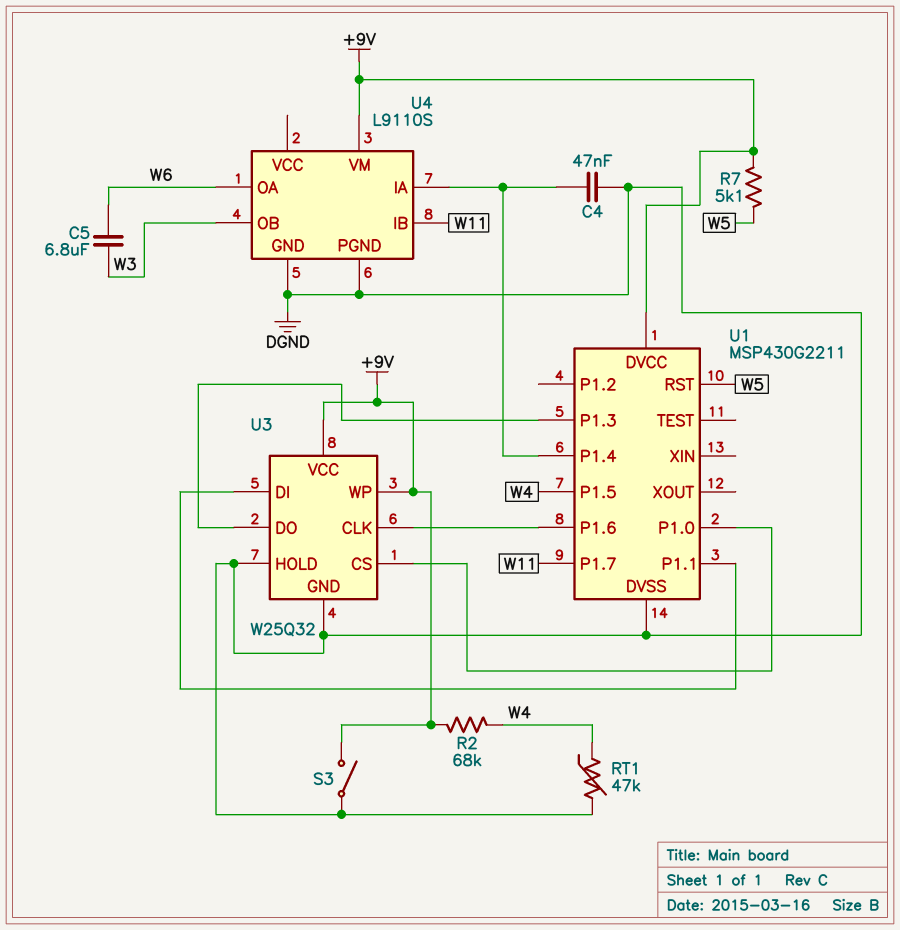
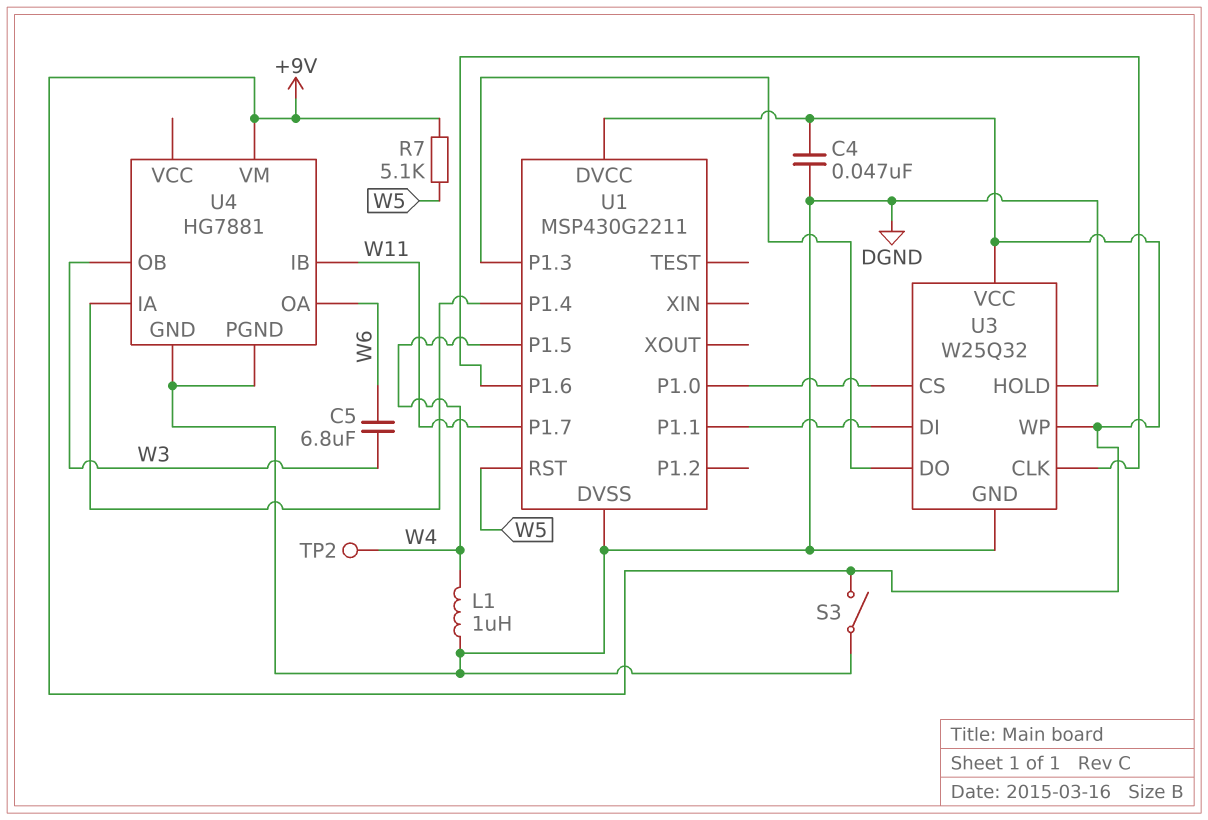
C4: 47nF (DGND, U1/P1.4) -> 47nF (+9V, DGND)
L1: none -> 1uH (DGND, W4)
R2: 68k (+9V, W4) -> none
RT1: 47k (DGND, W4) -> none
TP2: none -> test point (W4)
U4: L9110S -> HG7881

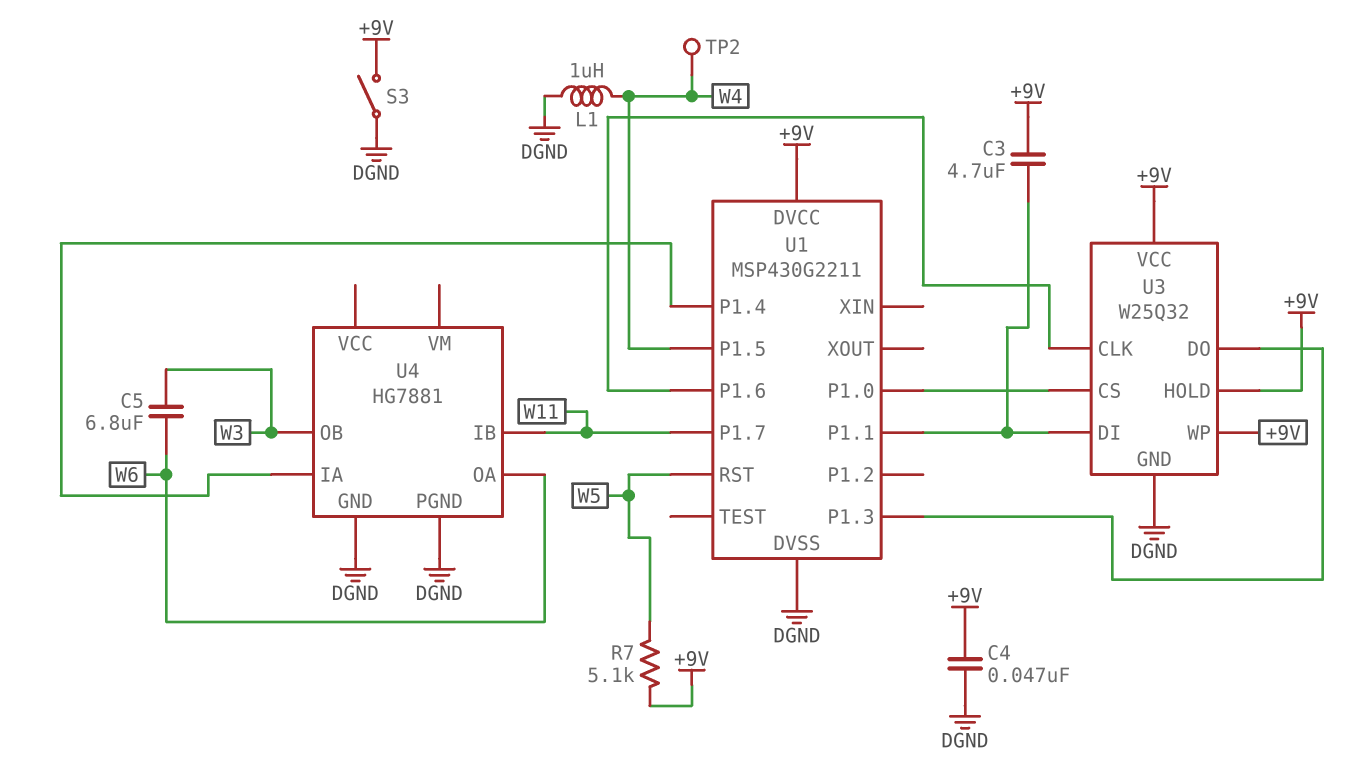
C3: none -> 4.7uF (+9V, U1/P1.1)
U3 pin HOLD: DGND -> +9V
U4 pin VM: +9V -> none

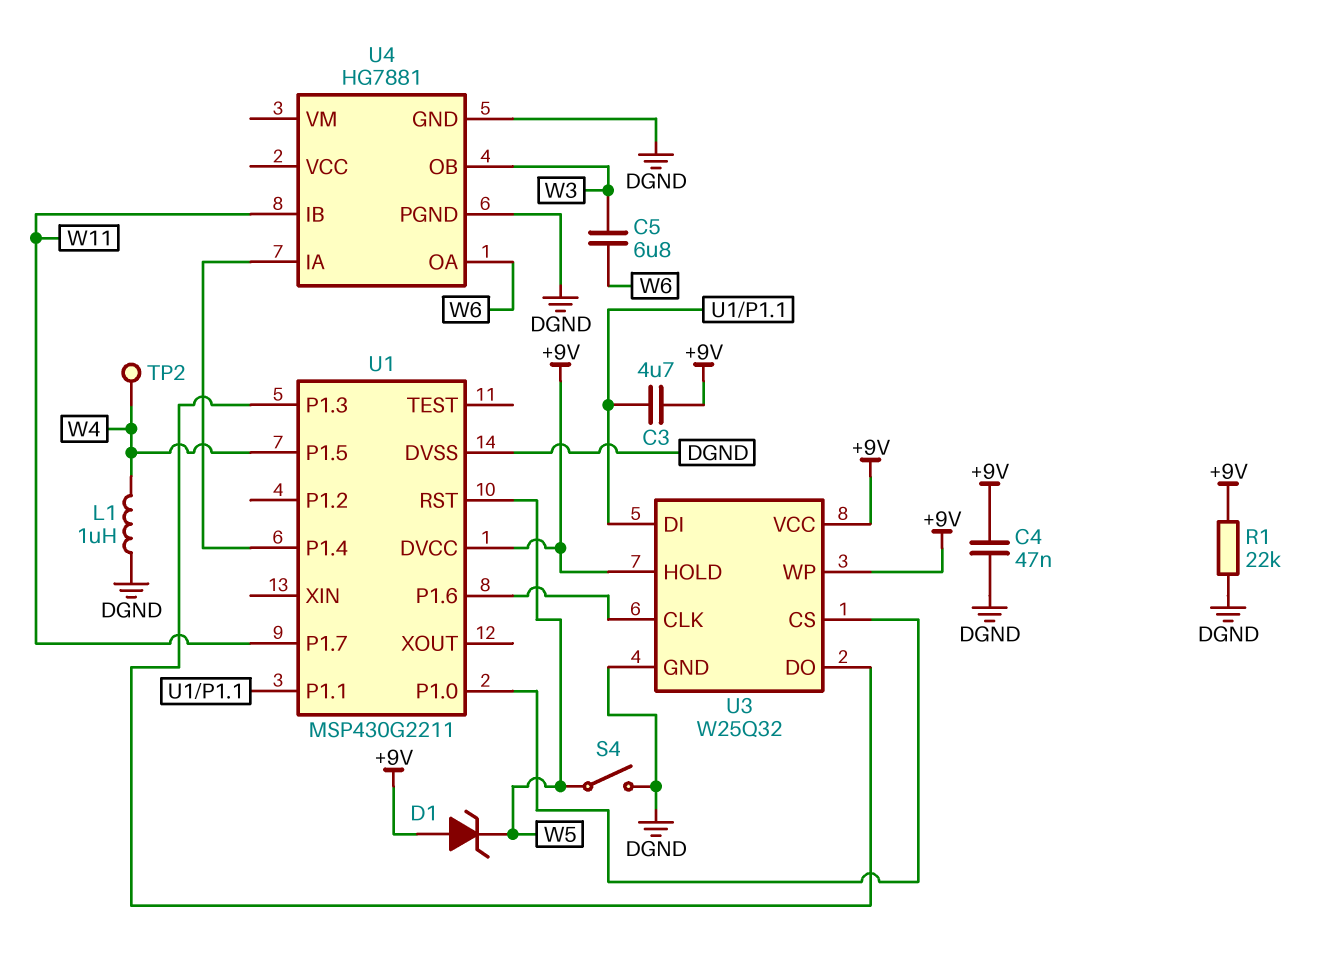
D1: none -> zener (A +9V, K W5)
R1: none -> 22k (+9V, DGND)
R7: 5.1k (+9V, W5) -> none
S3: switch (+9V, DGND) -> none
S4: none -> switch (DGND, W5)

